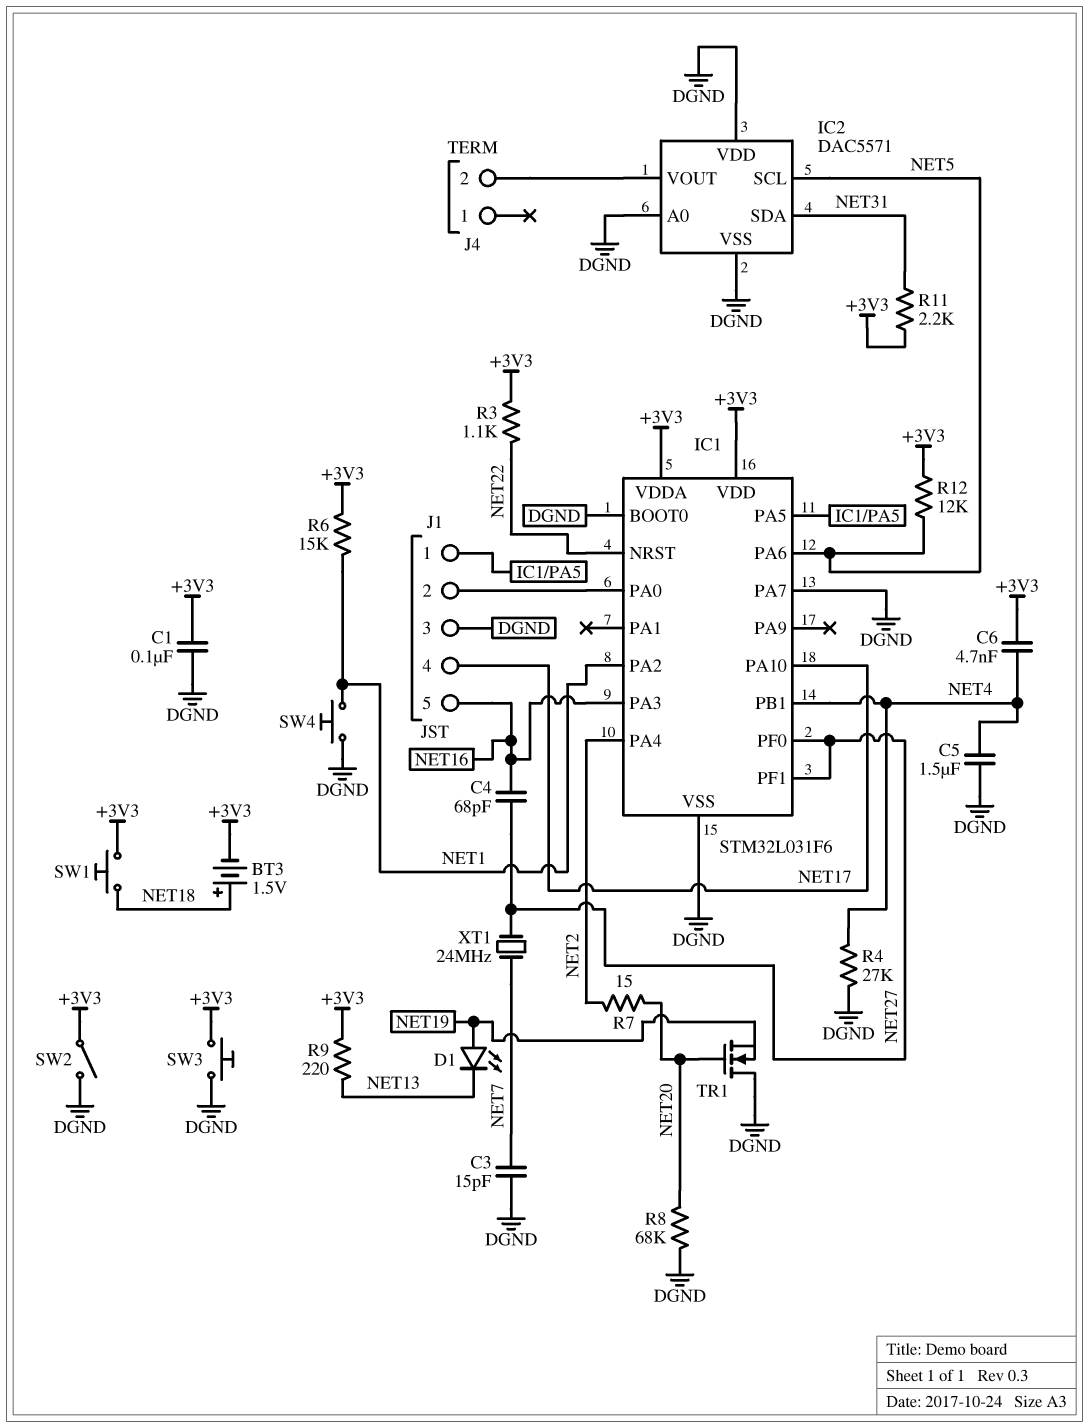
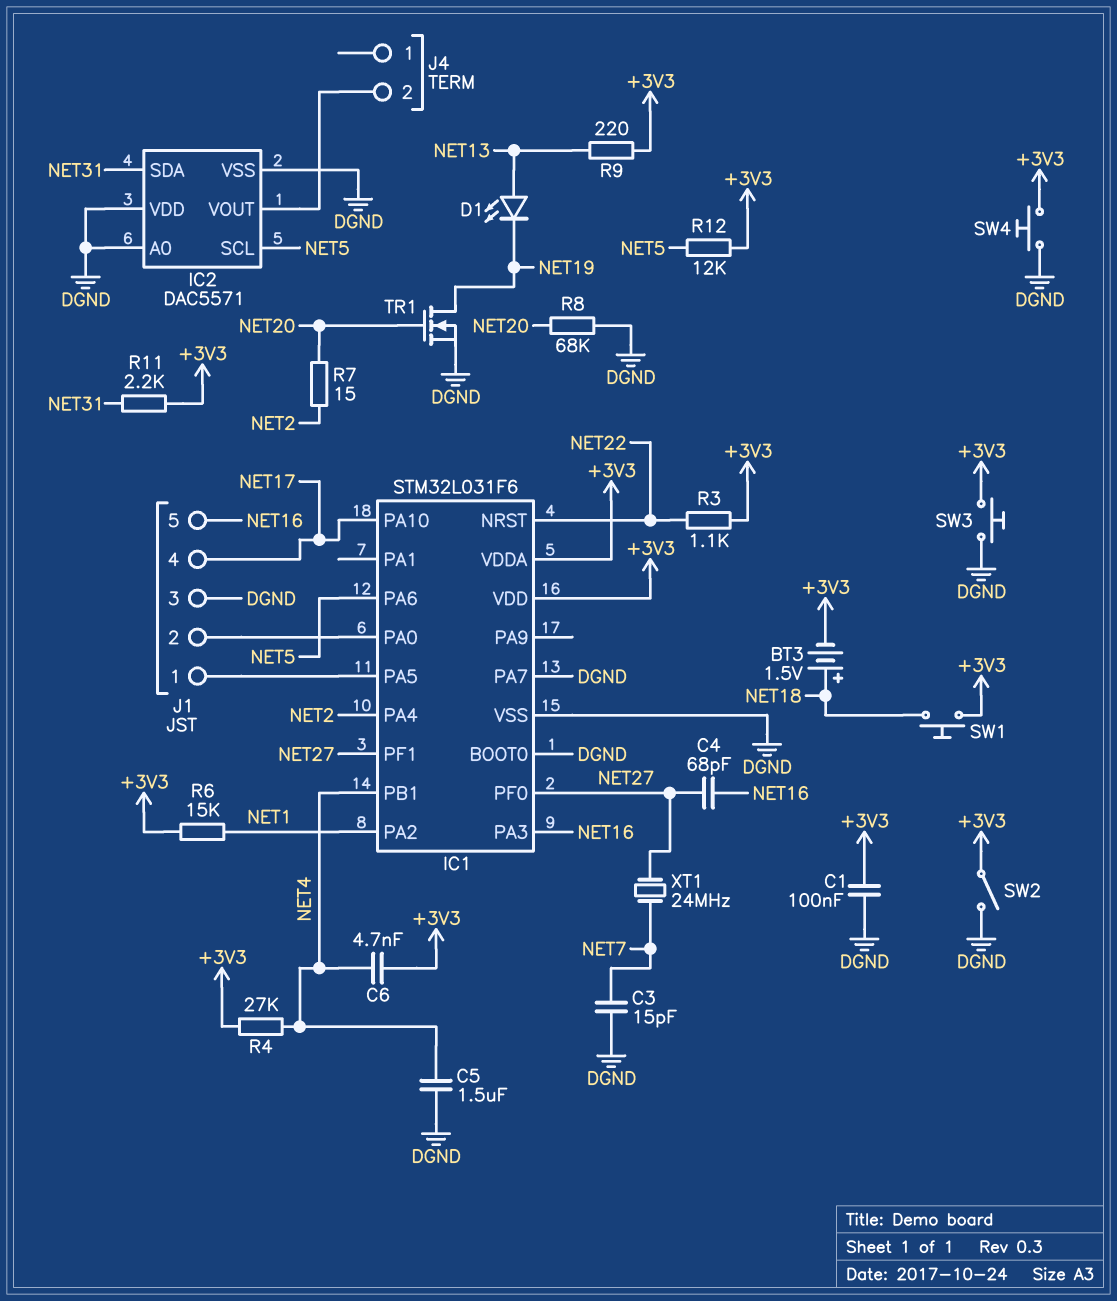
D1: LED (A NET19, K NET13) -> LED (A NET13, K NET19)
R4: 27k (DGND, NET4) -> 27k (+3V3, NET4)
SW4: button (DGND, NET1) -> button (+3V3, DGND)
TR1: NMOS (G NET20, D DGND, S NET19) -> NMOS (G NET20, D NET19, S DGND)

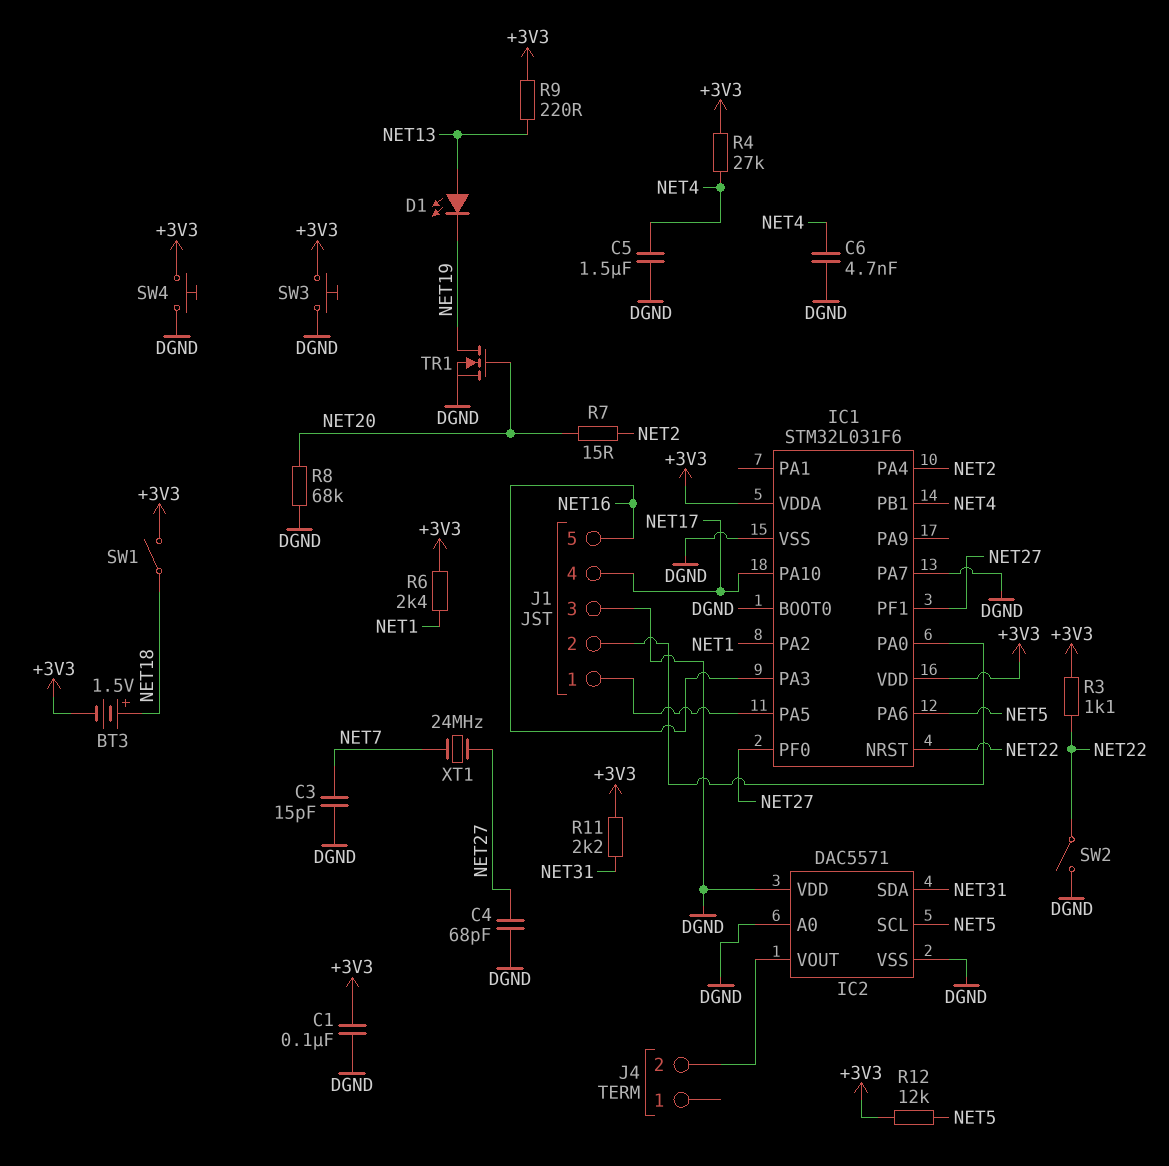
C4: 68pF (NET16, NET27) -> 68pF (DGND, NET27)
C6: 4.7nF (+3V3, NET4) -> 4.7nF (DGND, NET4)
R6: 15k (+3V3, NET1) -> 2.4k (+3V3, NET1)
SW1: button (+3V3, NET18) -> switch (+3V3, NET18)
SW2: switch (+3V3, DGND) -> switch (DGND, NET22)

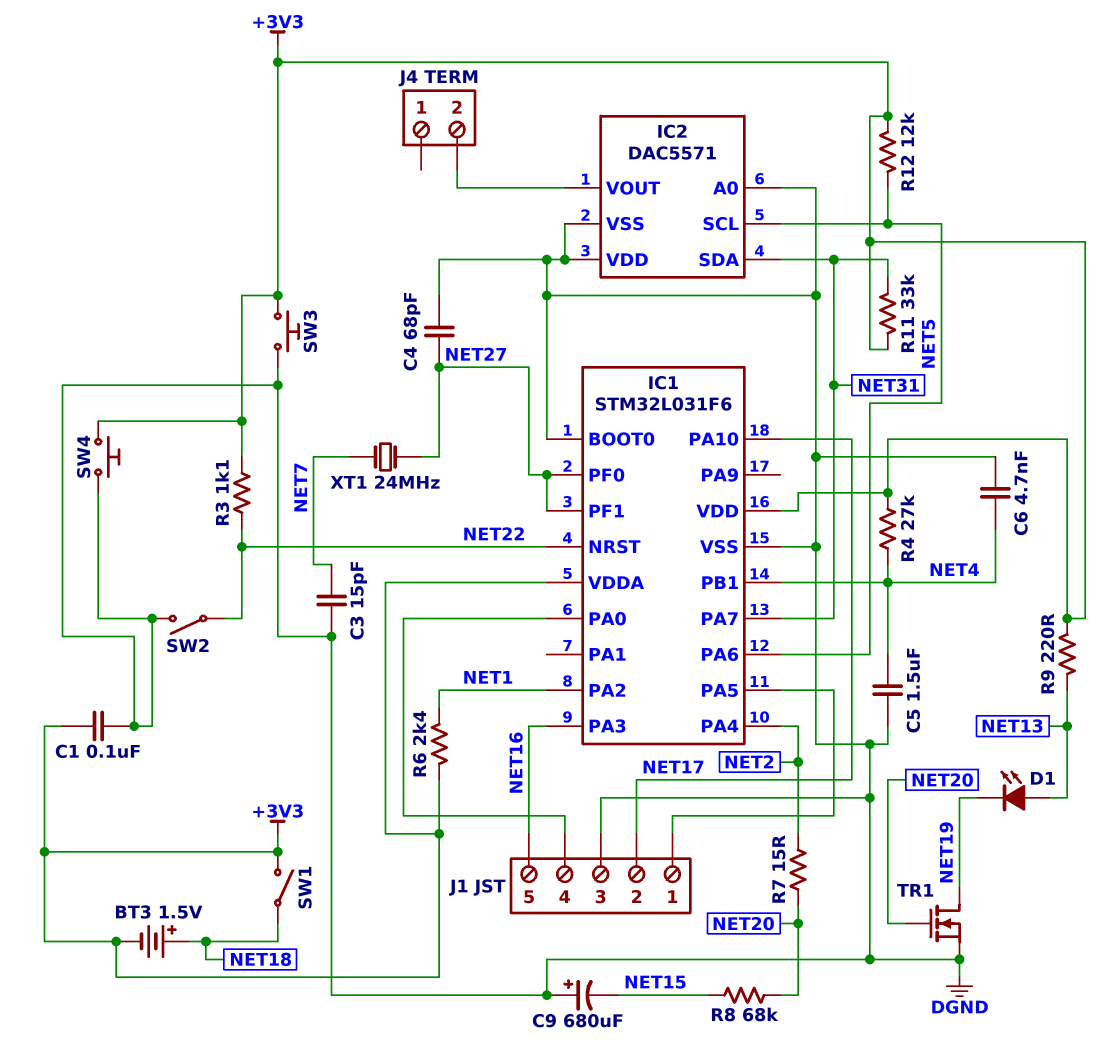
C9: none -> 680uF (plus DGND, minus NET15)
IC1 pin PA7: DGND -> NET31
J1 pin 2: IC1/PA0 -> NET17
J1 pin 4: NET17 -> IC1/PA0
R8: 68k (DGND, NET20) -> 68k (NET15, NET20)
R11: 2.2k (+3V3, NET31) -> 33k (+3V3, NET31)

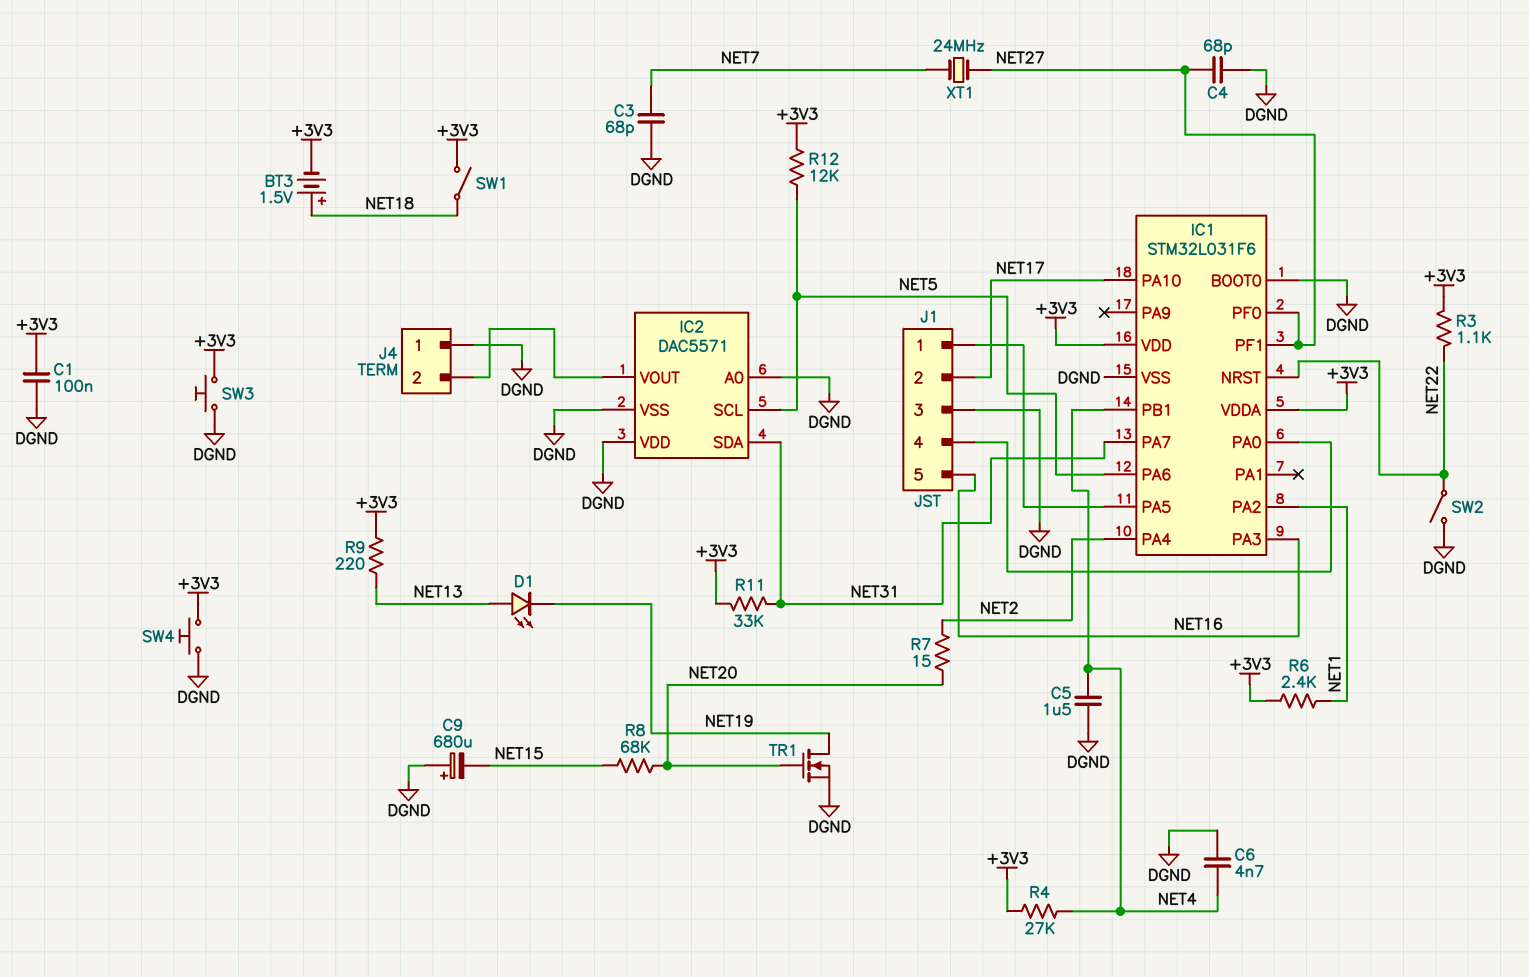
C3: 15pF (DGND, NET7) -> 68pF (DGND, NET7)
J4 pin 1: none -> DGND

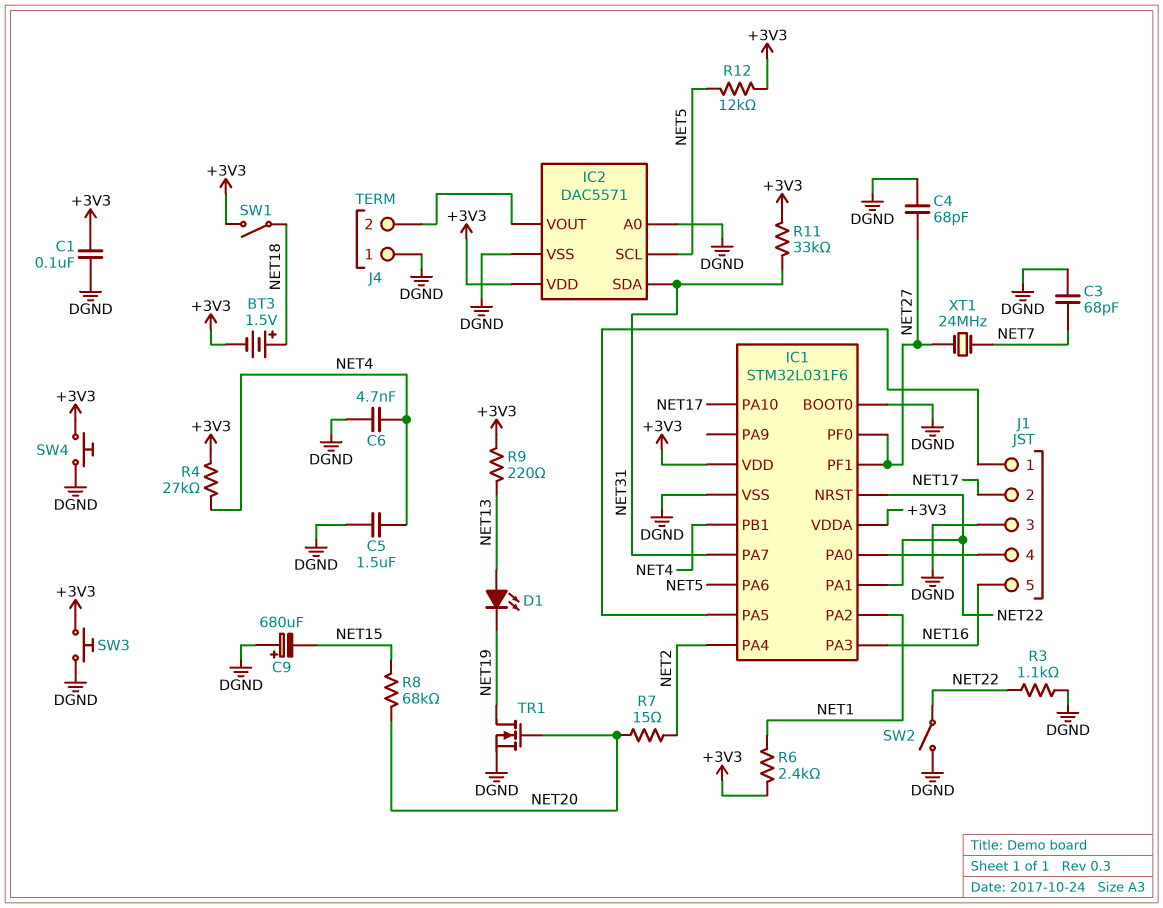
IC1 pin PA1: none -> NET22
IC2 pin VDD: DGND -> +3V3
R3: 1.1k (+3V3, NET22) -> 1.1k (DGND, NET22)

